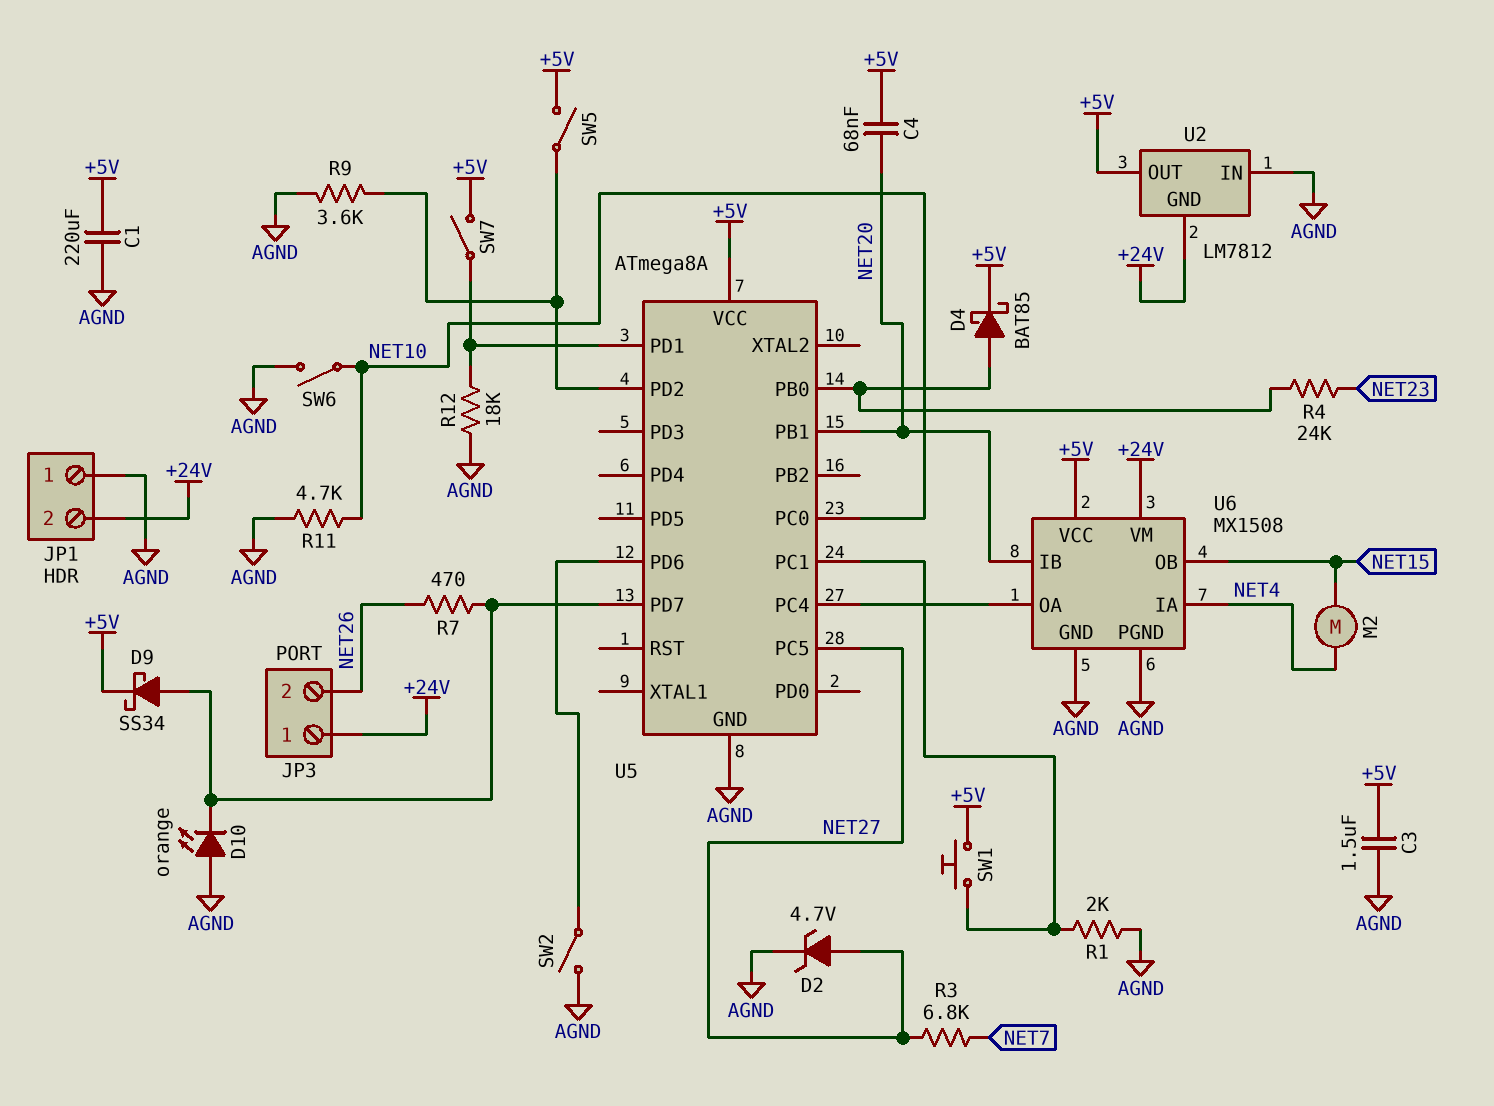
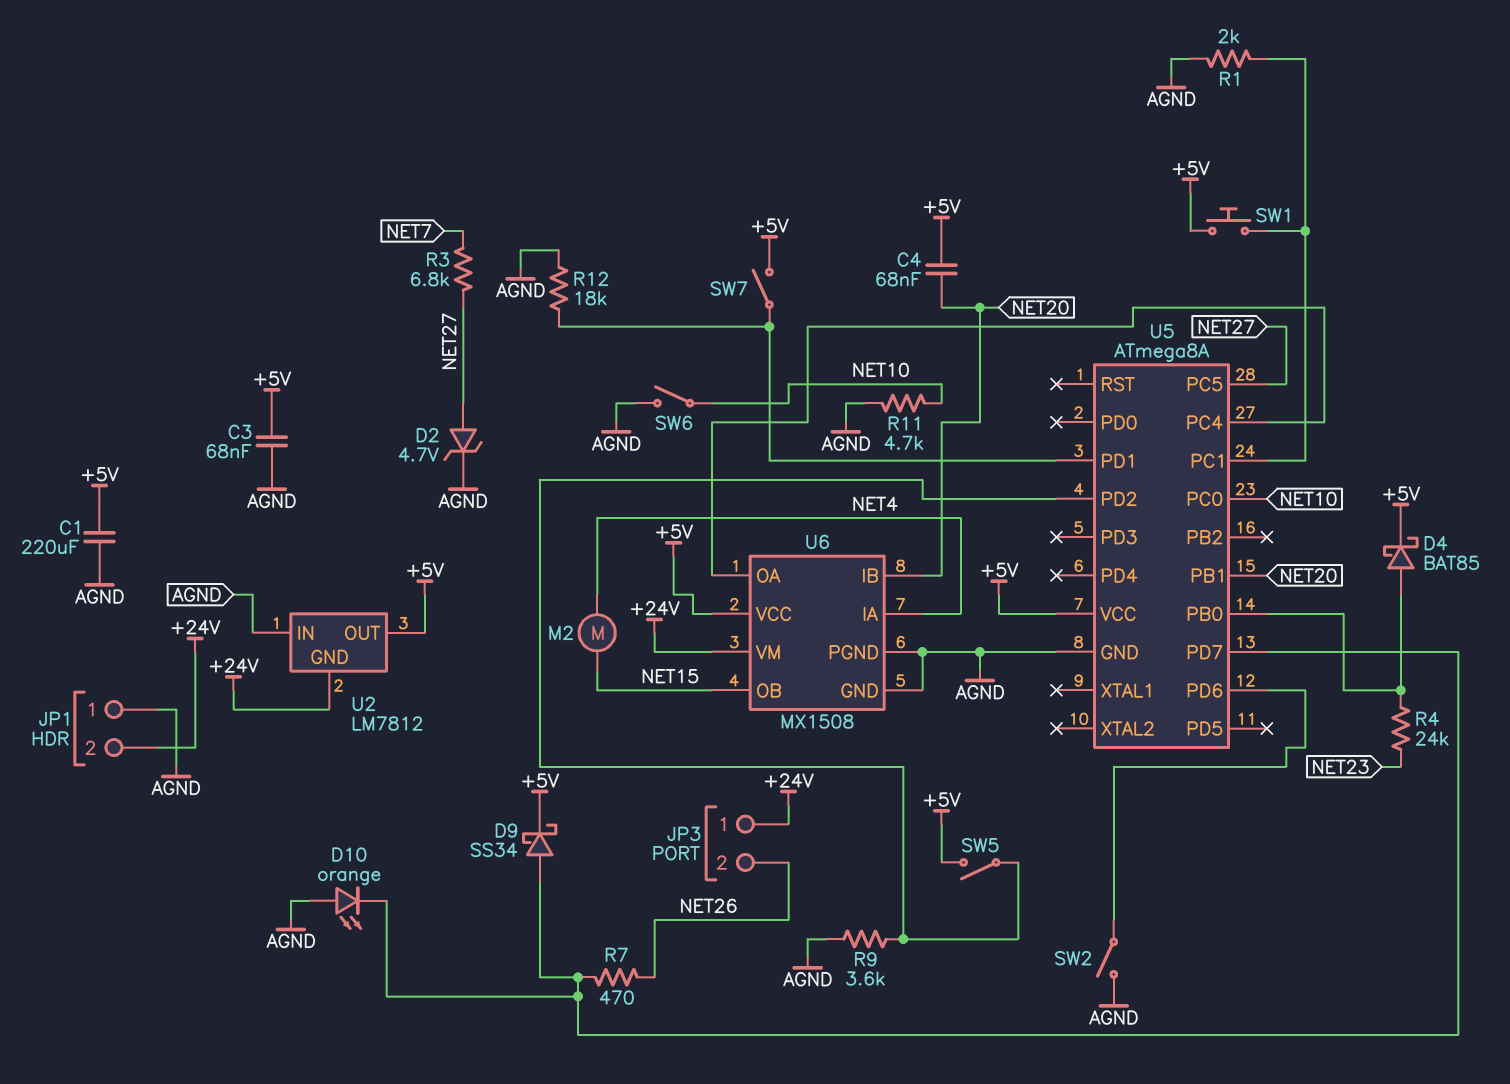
C3: 1.5uF (+5V, AGND) -> 68nF (+5V, AGND)

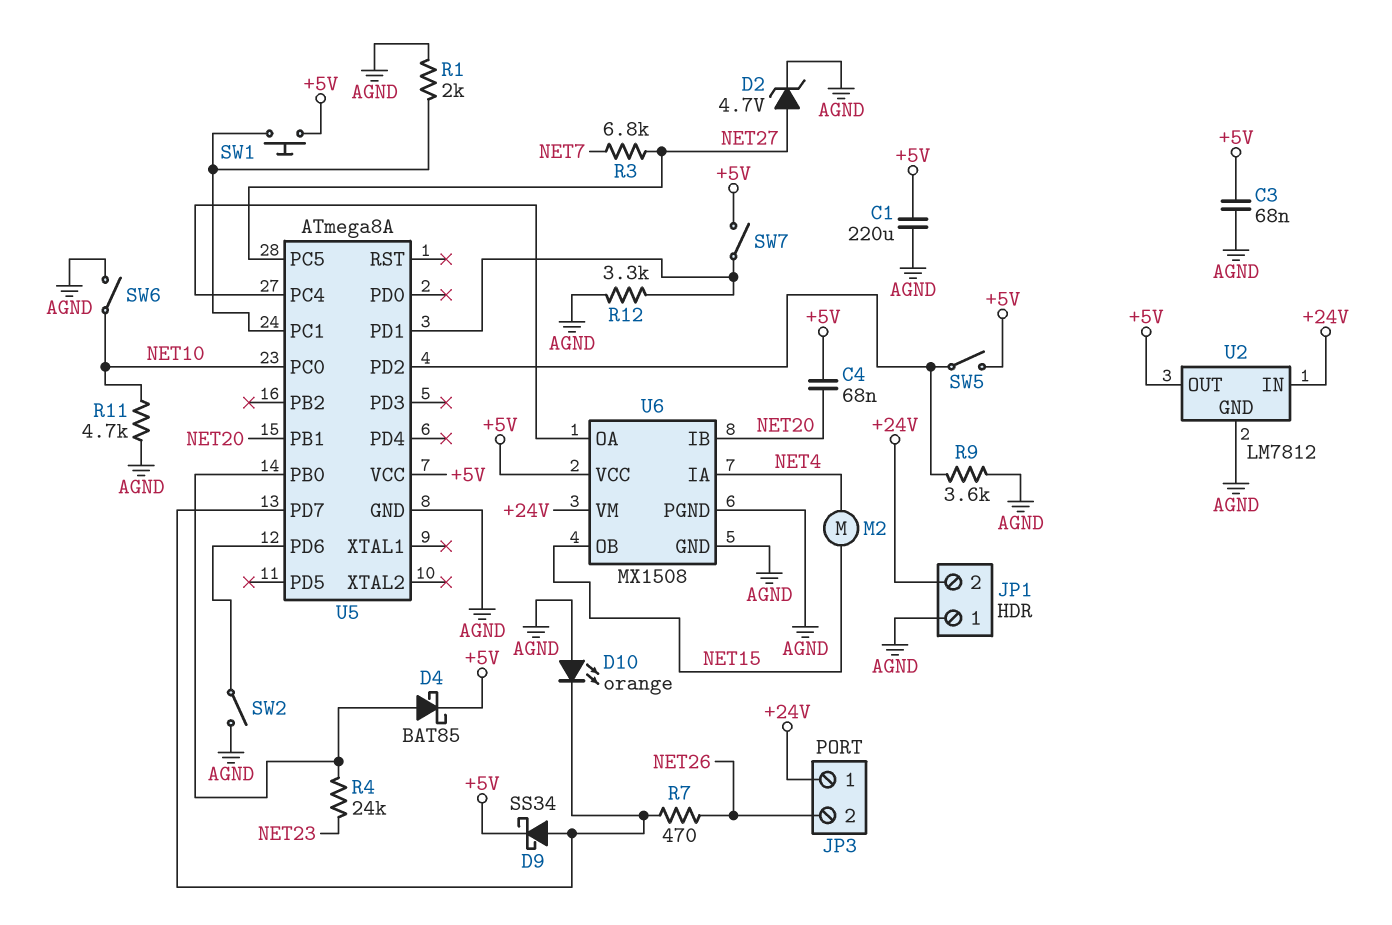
R12: 18k (AGND, U5/PD1) -> 3.3k (AGND, U5/PD1)
U2 pin GND: +24V -> AGND
U2 pin IN: AGND -> +24V

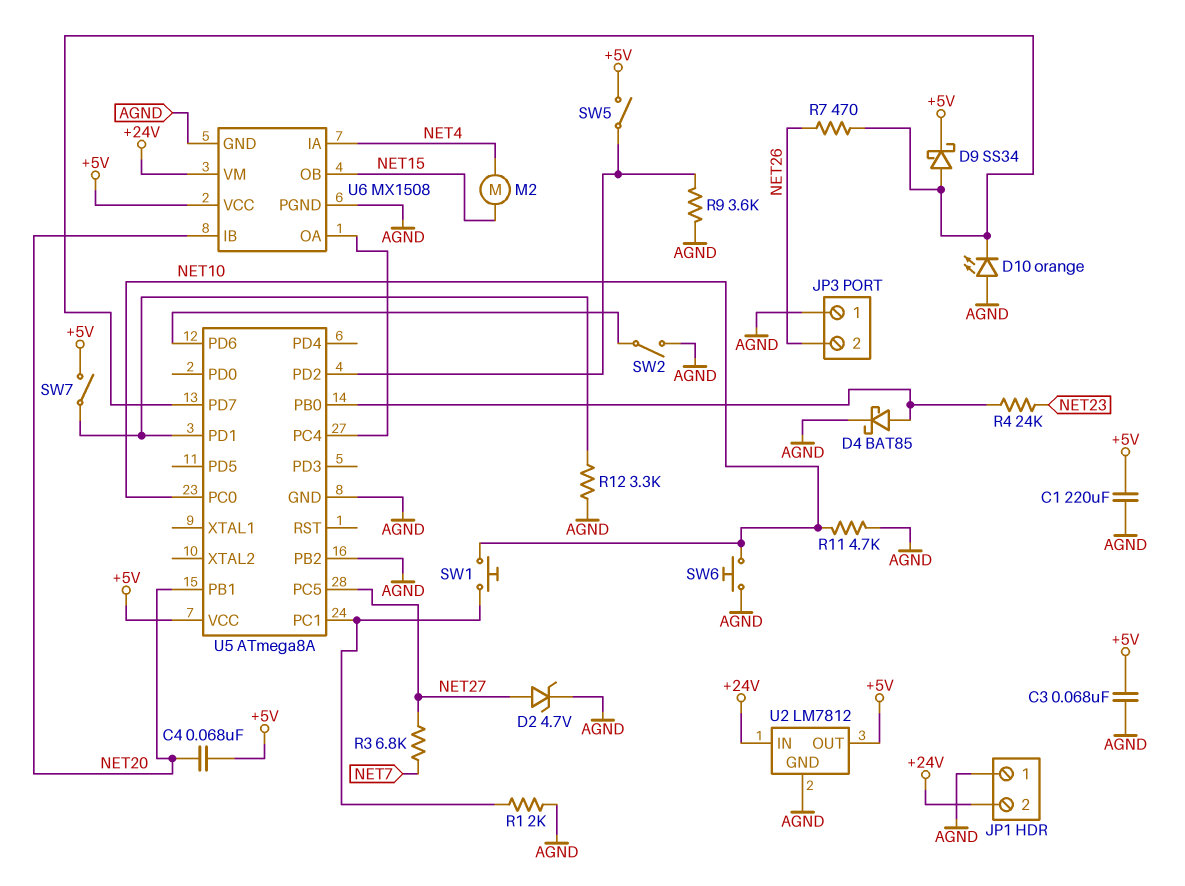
D4: schottky BAT85 (A U5/PB0, K +5V) -> schottky BAT85 (A U5/PB0, K AGND)
JP3 pin 1: +24V -> AGND
SW1: button (+5V, U5/PC1) -> button (NET10, U5/PC1)
SW6: switch (AGND, NET10) -> button (AGND, NET10)
U5 pin PB2: none -> AGND

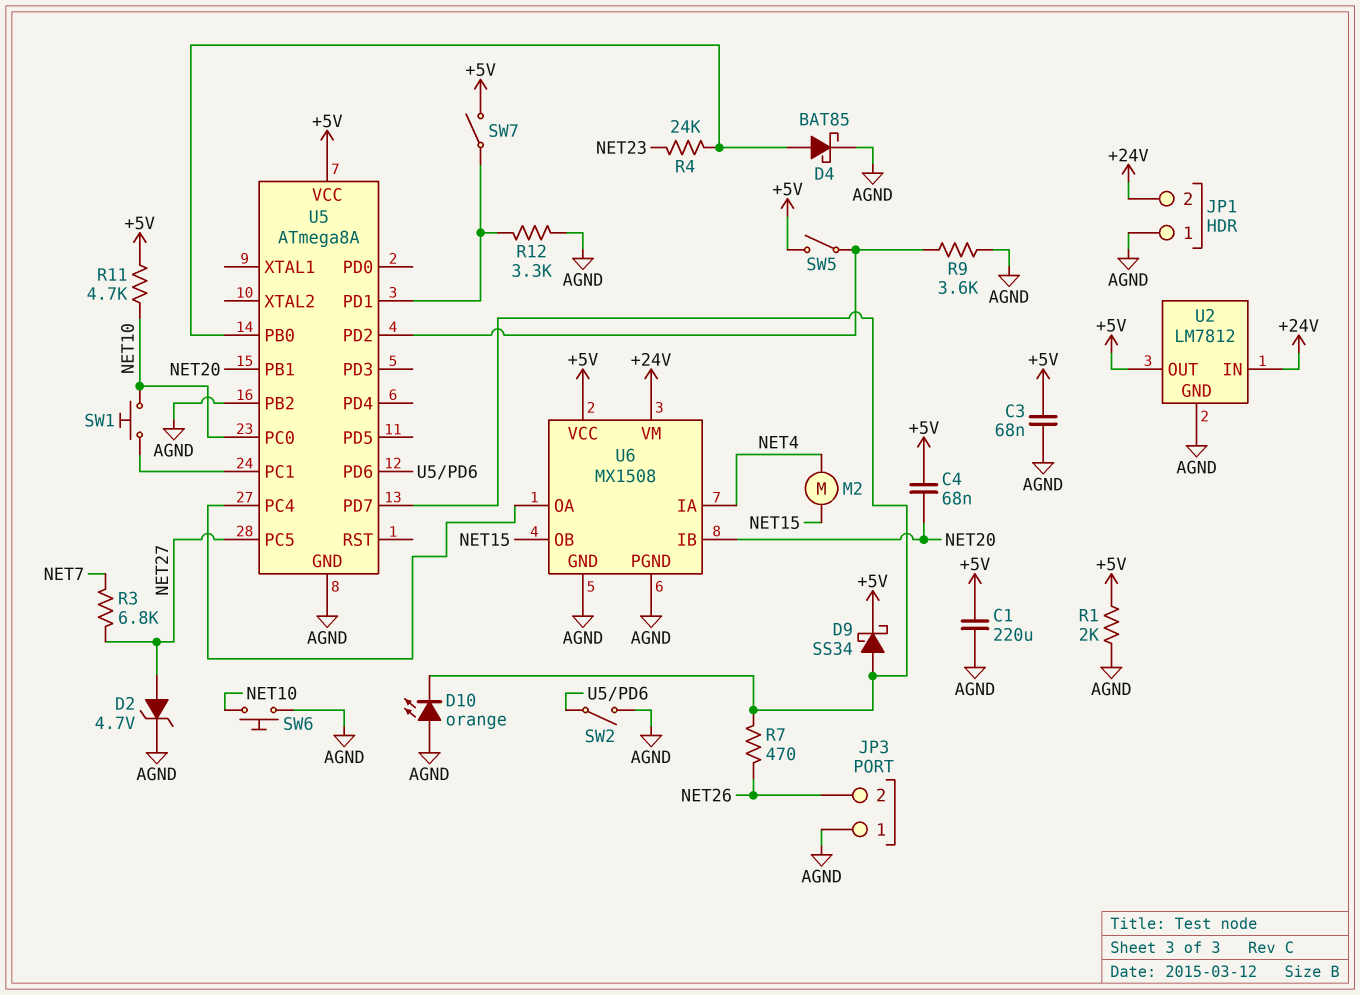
R1: 2k (AGND, U5/PC1) -> 2k (+5V, AGND)
R11: 4.7k (AGND, NET10) -> 4.7k (+5V, NET10)

